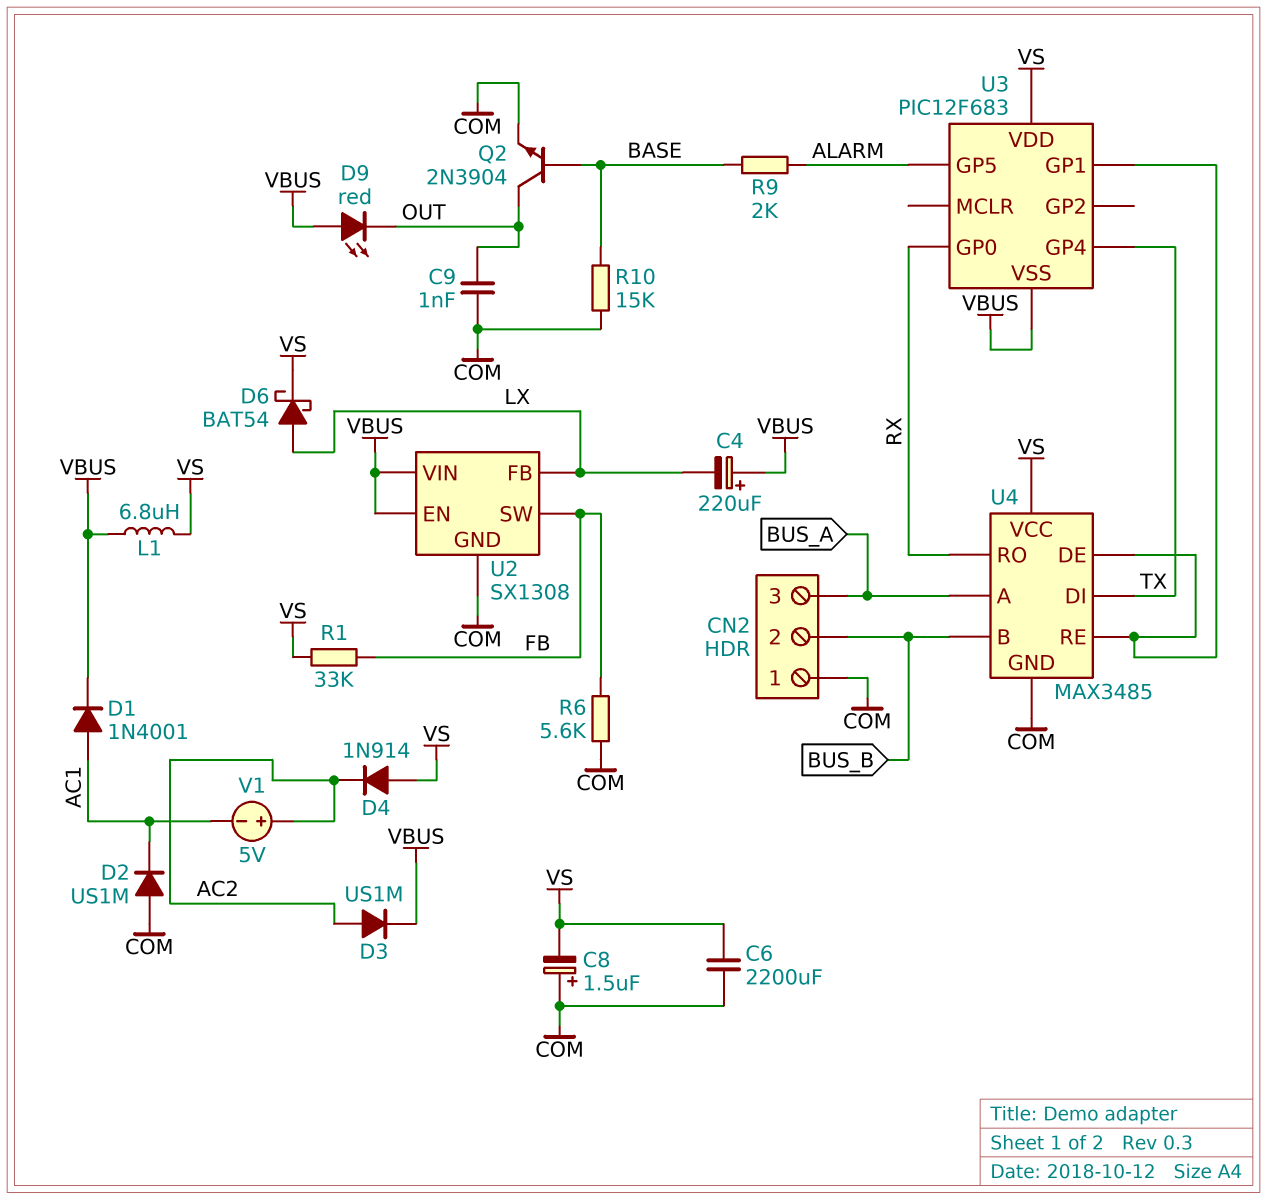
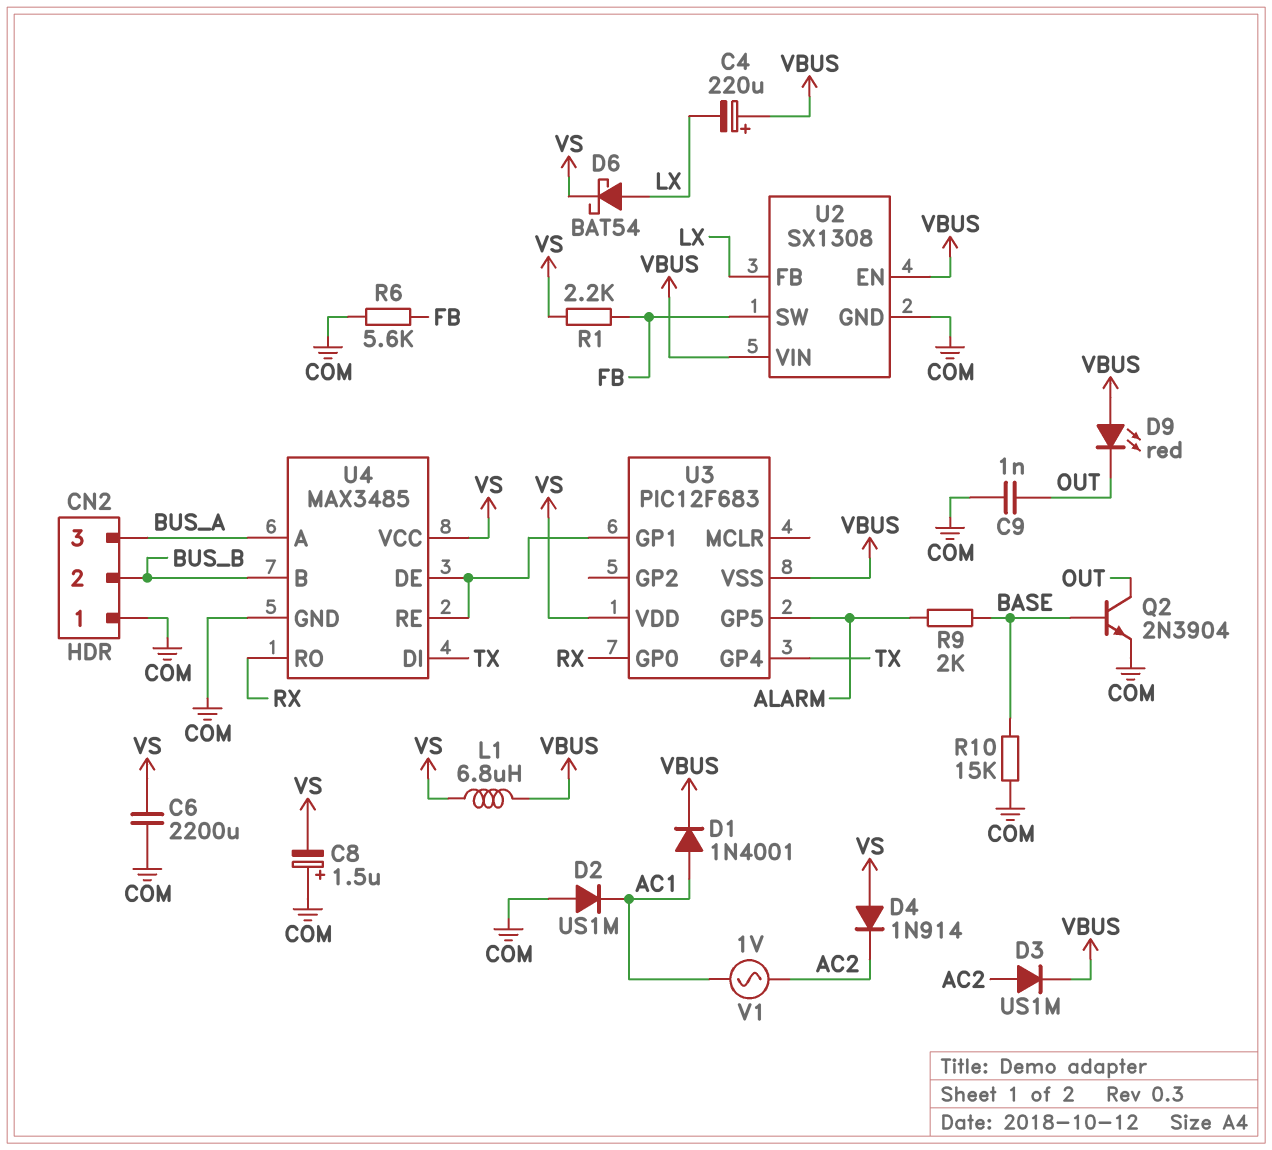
R1: 33k (FB, VS) -> 2.2k (FB, VS)
V1: 5V (plus AC2, minus AC1) -> AC 1V (AC1, AC2)

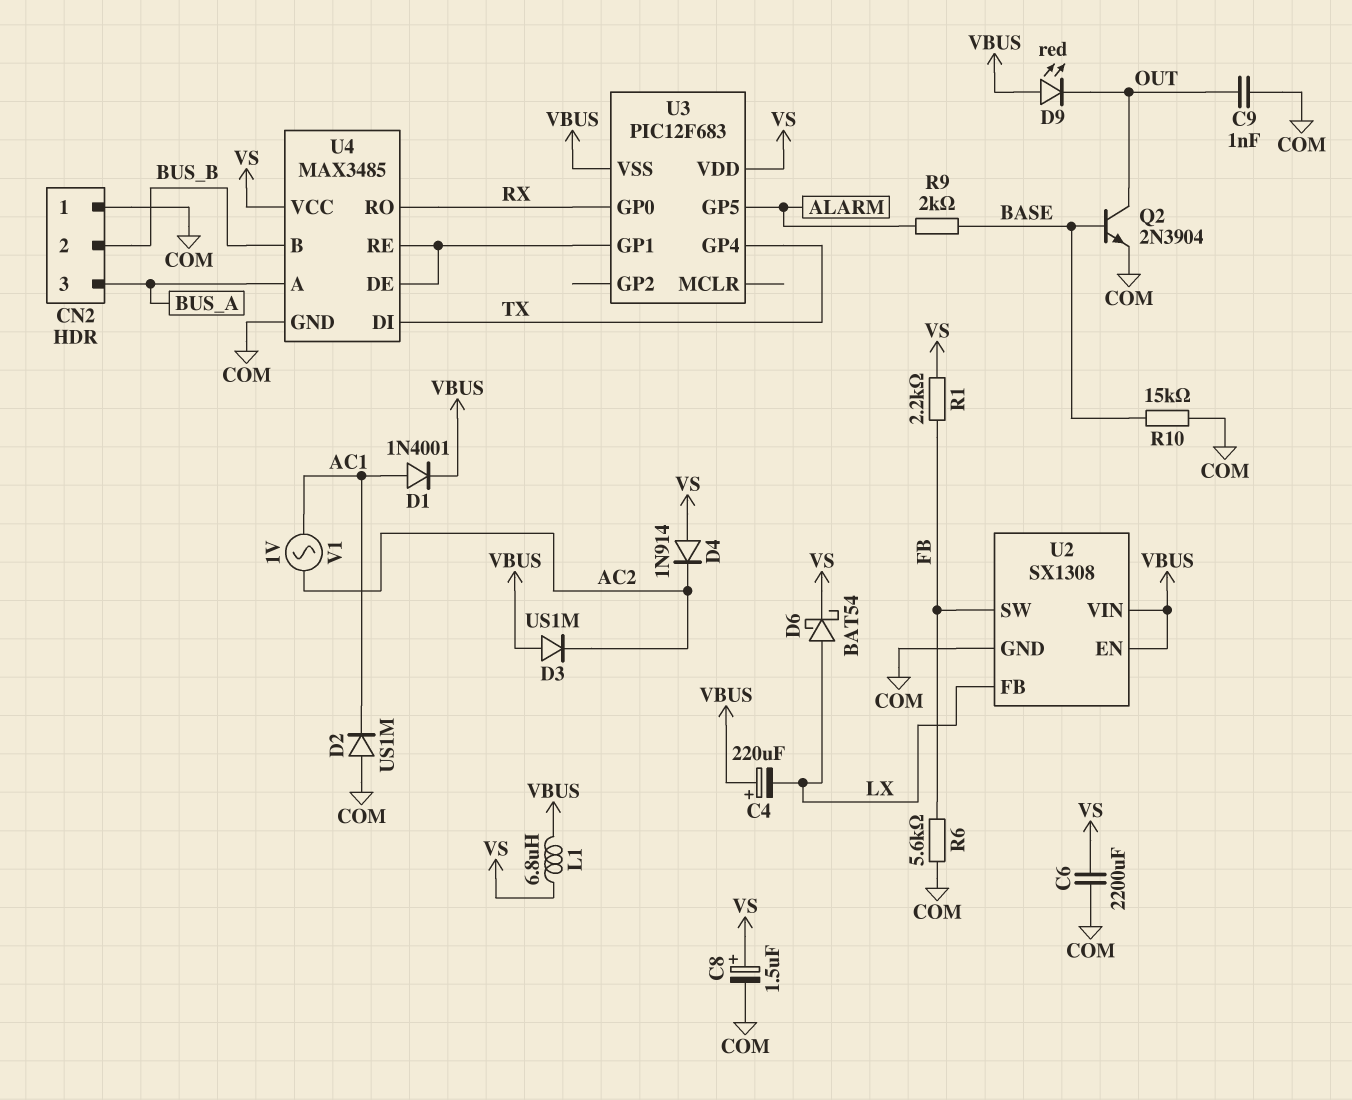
C8: 1.5uF (plus COM, minus VS) -> 1.5uF (plus VS, minus COM)
D3: diode US1M (A AC2, K VBUS) -> diode US1M (A VBUS, K AC2)

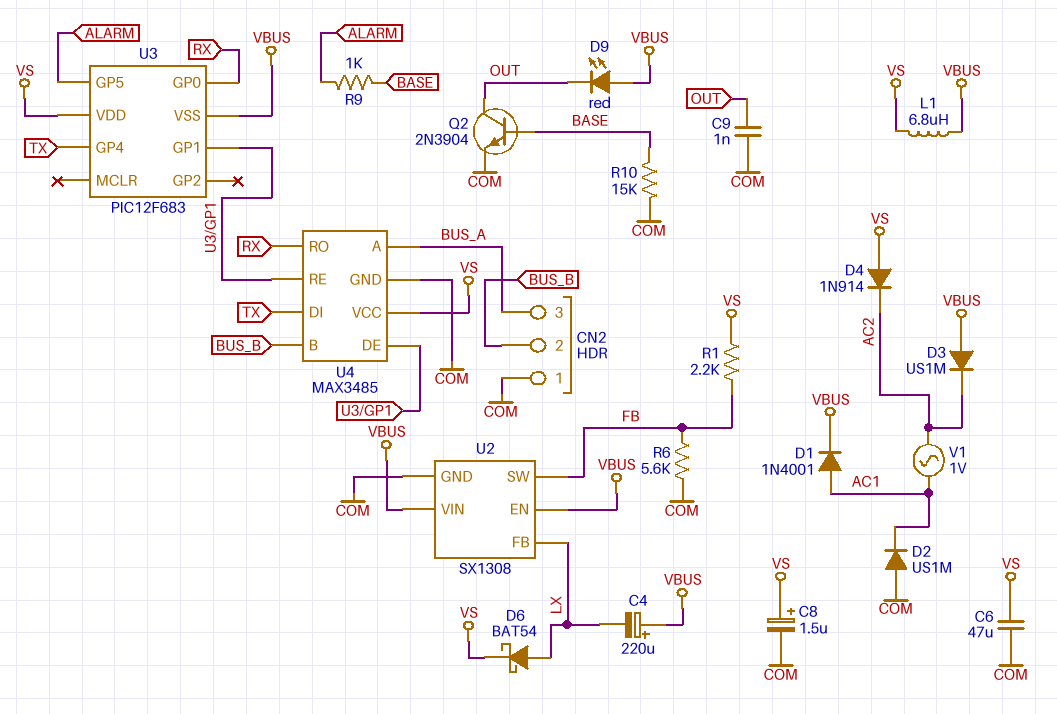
C6: 2200uF (COM, VS) -> 47uF (COM, VS)
R9: 2k (ALARM, BASE) -> 1k (ALARM, BASE)

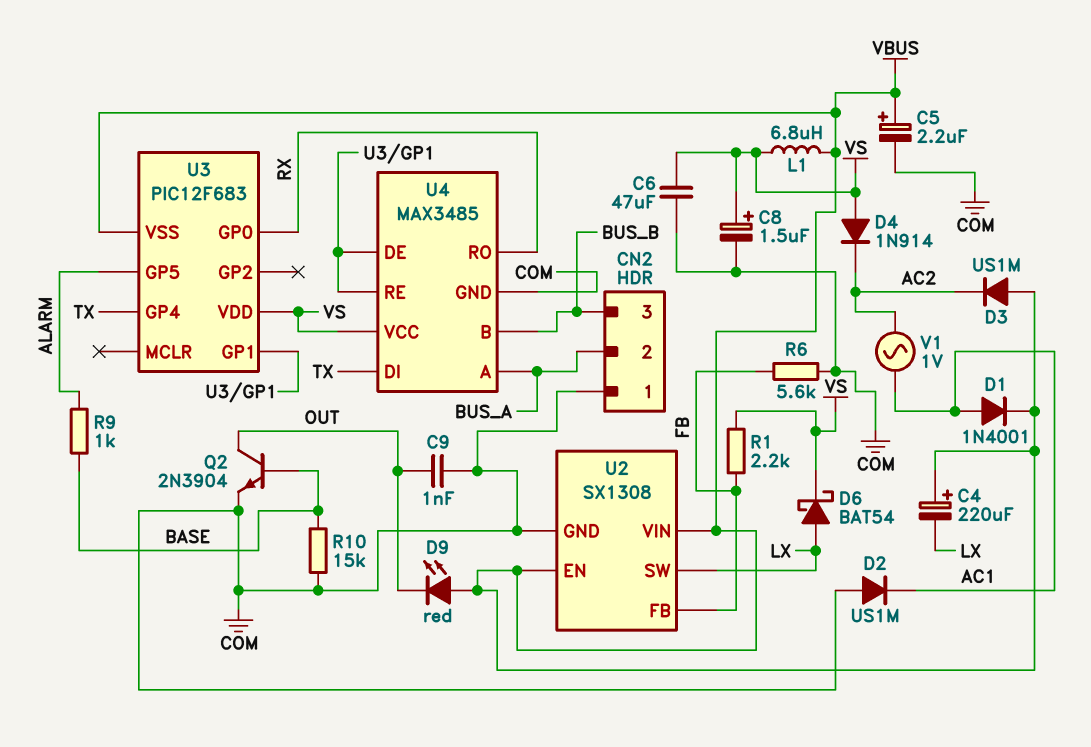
C5: none -> 2.2uF (plus VBUS, minus COM)
CN2 pin 2: BUS_B -> BUS_A
CN2 pin 3: BUS_A -> BUS_B
U2 pin FB: LX -> FB
U2 pin SW: FB -> LX

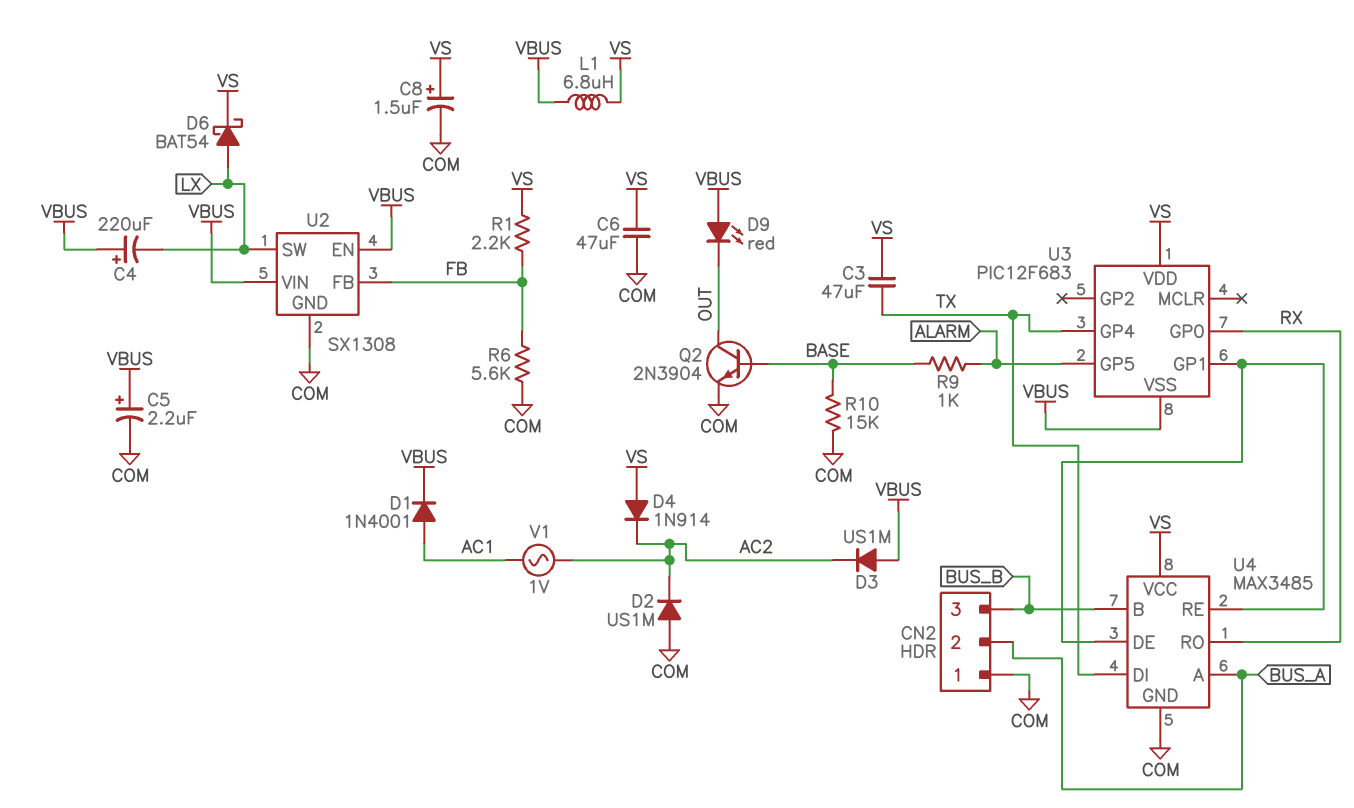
C3: none -> 47uF (TX, VS)
C9: 1nF (COM, OUT) -> none
D2: diode US1M (A COM, K AC1) -> diode US1M (A COM, K AC2)

